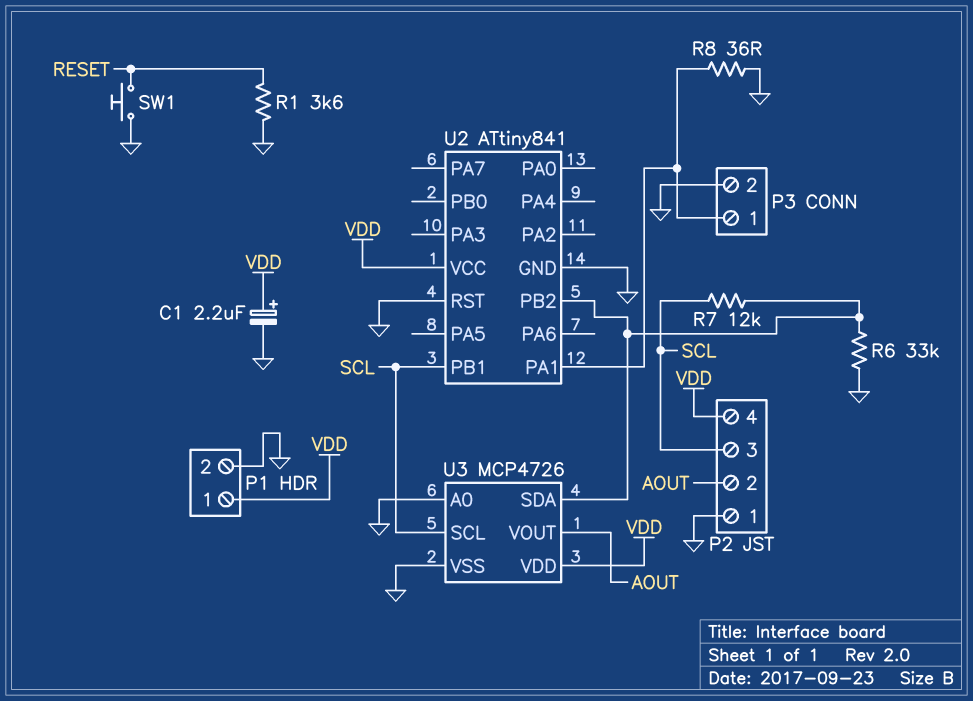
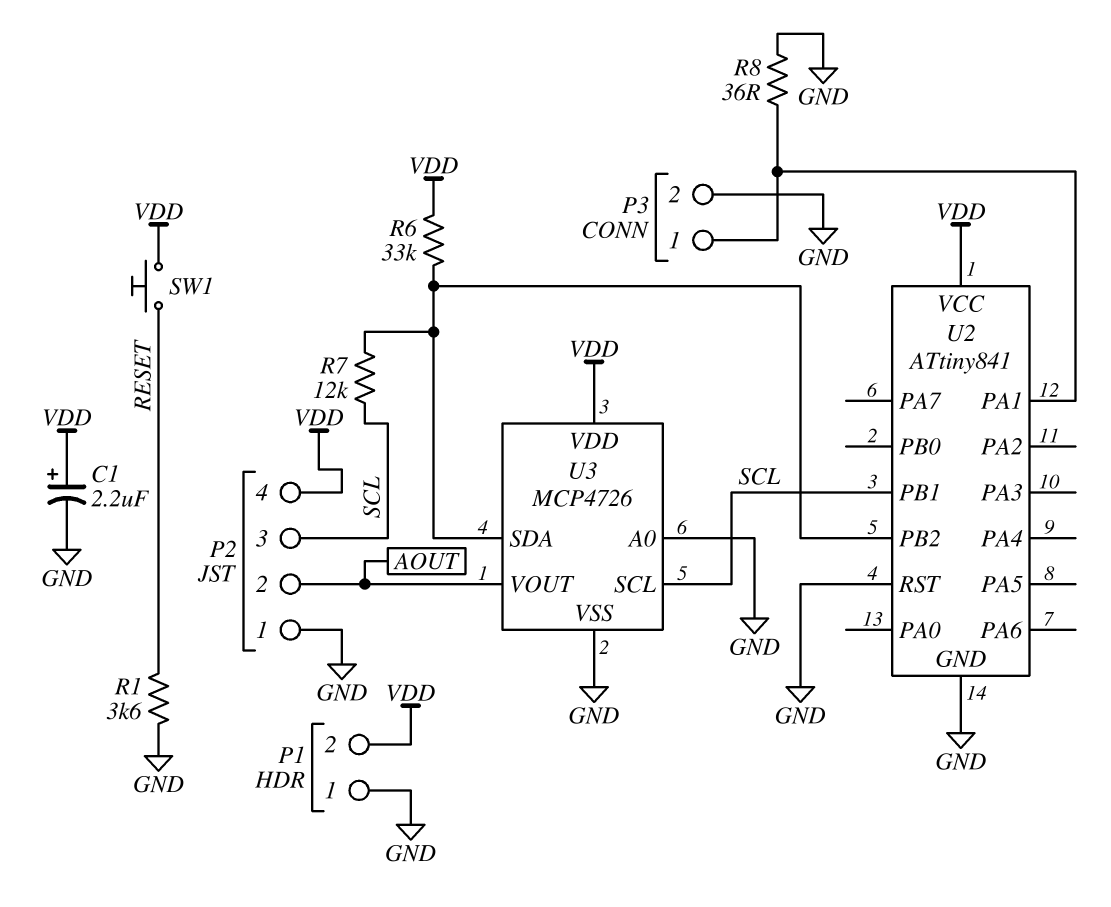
P1 pin 1: VDD -> GND
P1 pin 2: GND -> VDD
R6: 33k (GND, U2/PB2) -> 33k (U2/PB2, VDD)
SW1: button (GND, RESET) -> button (RESET, VDD)

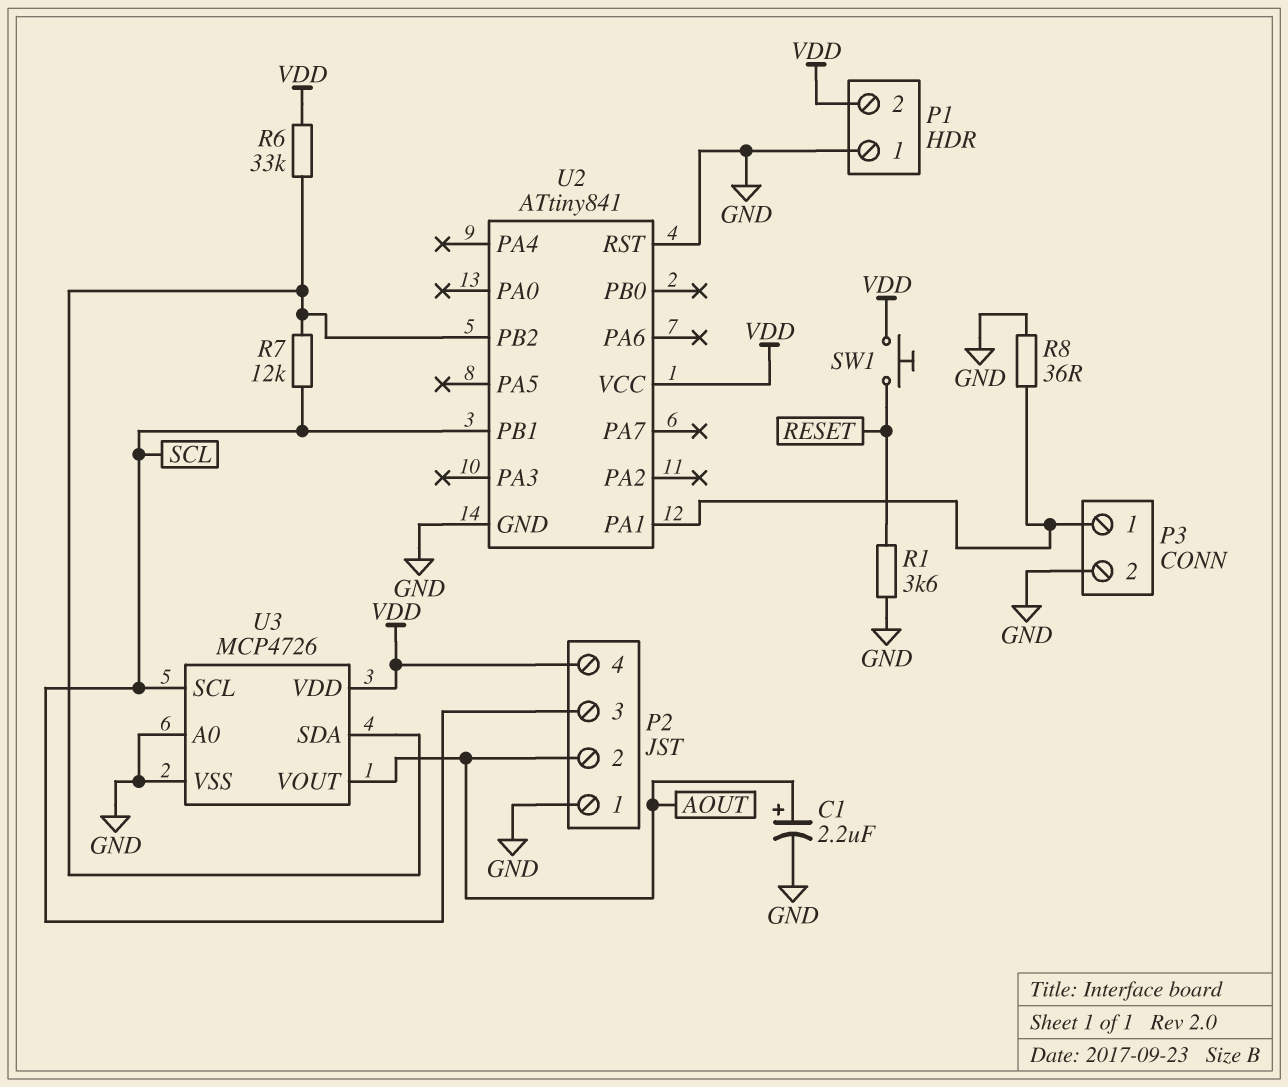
C1: 2.2uF (plus VDD, minus GND) -> 2.2uF (plus AOUT, minus GND)

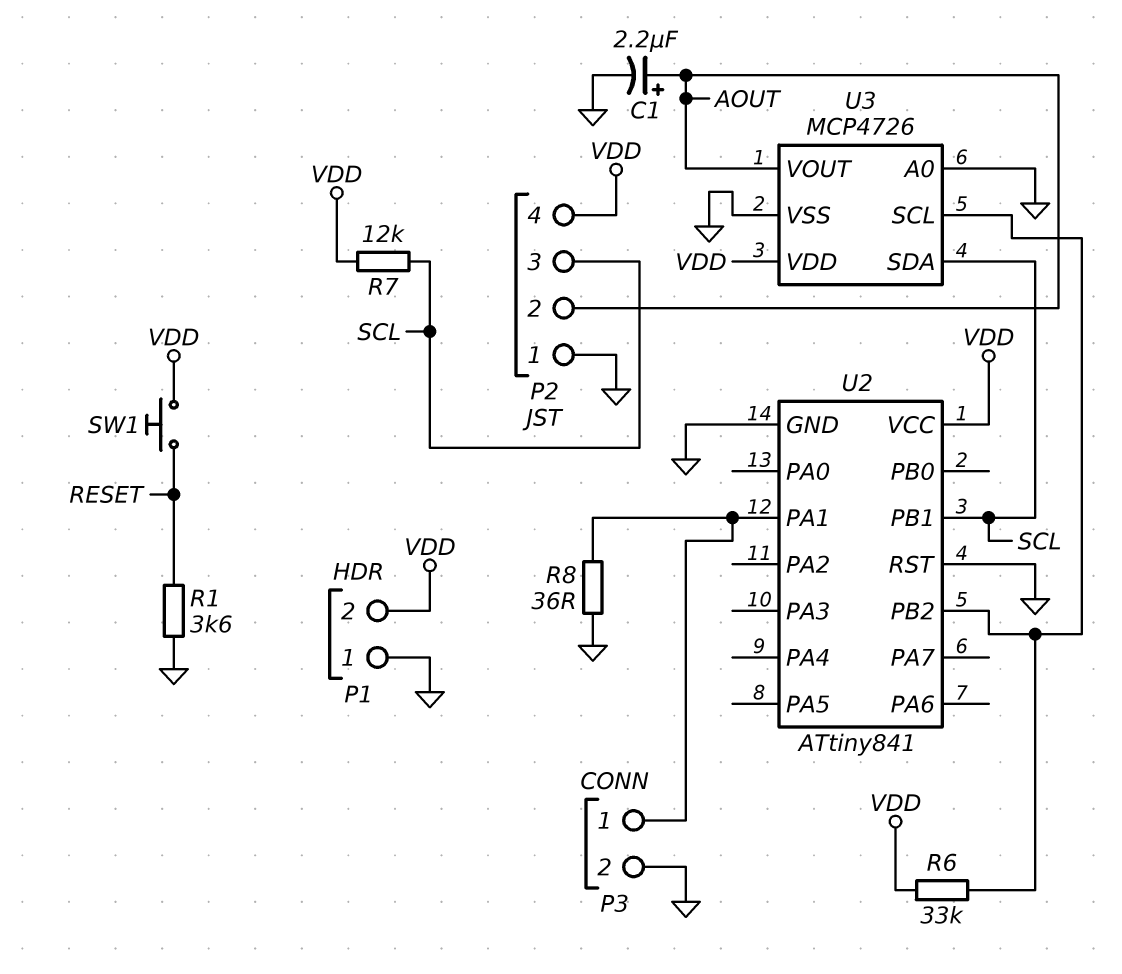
R7: 12k (SCL, U2/PB2) -> 12k (SCL, VDD)
U3 pin SCL: SCL -> U2/PB2
U3 pin SDA: U2/PB2 -> SCL

